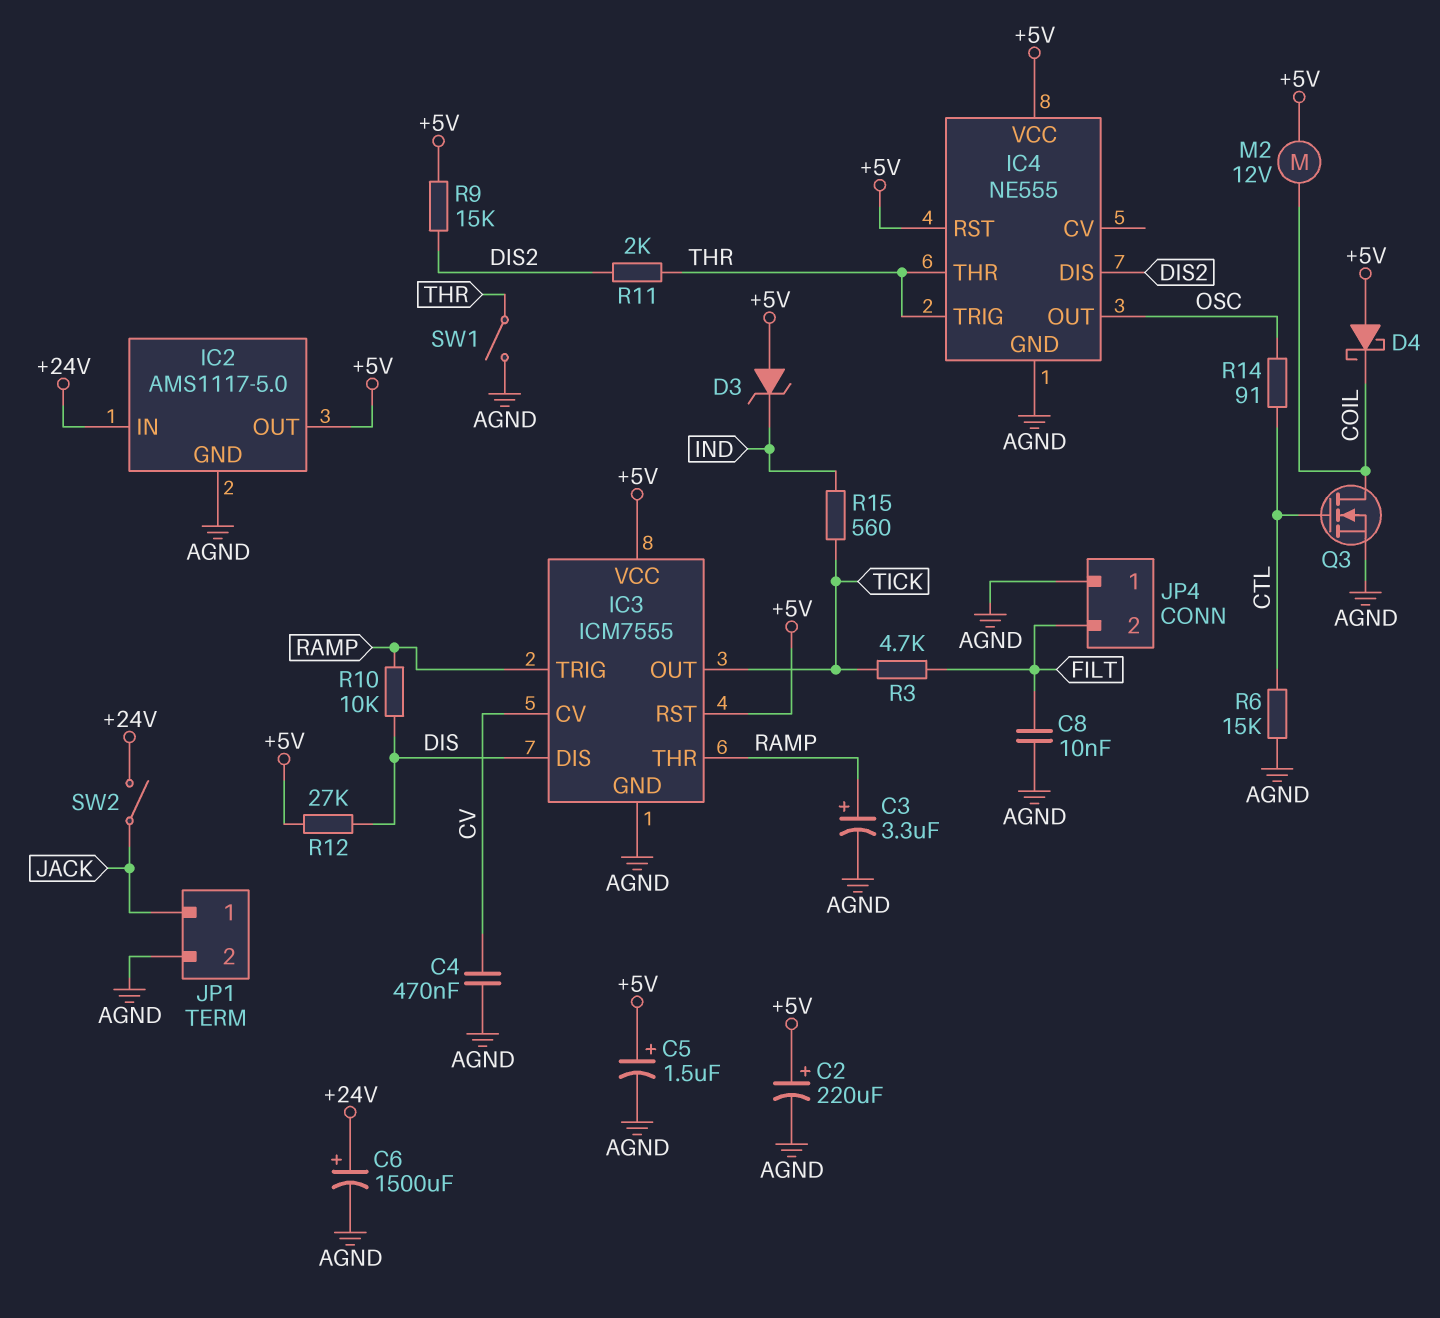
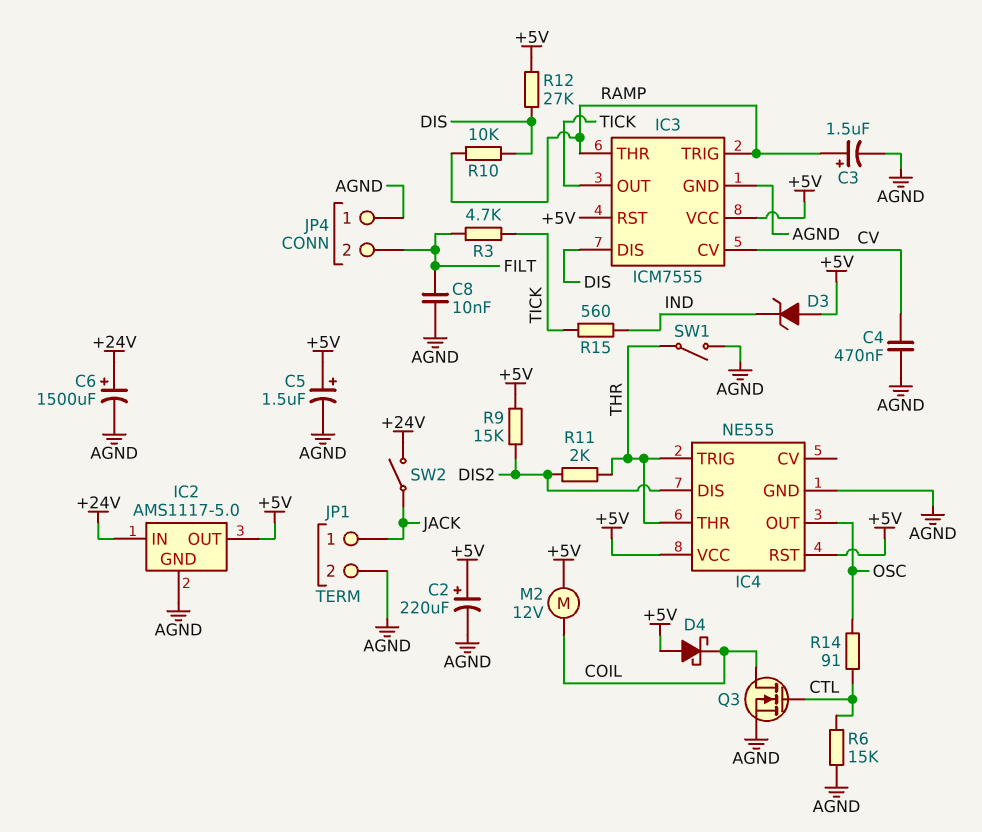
C3: 3.3uF (plus RAMP, minus AGND) -> 1.5uF (plus RAMP, minus AGND)

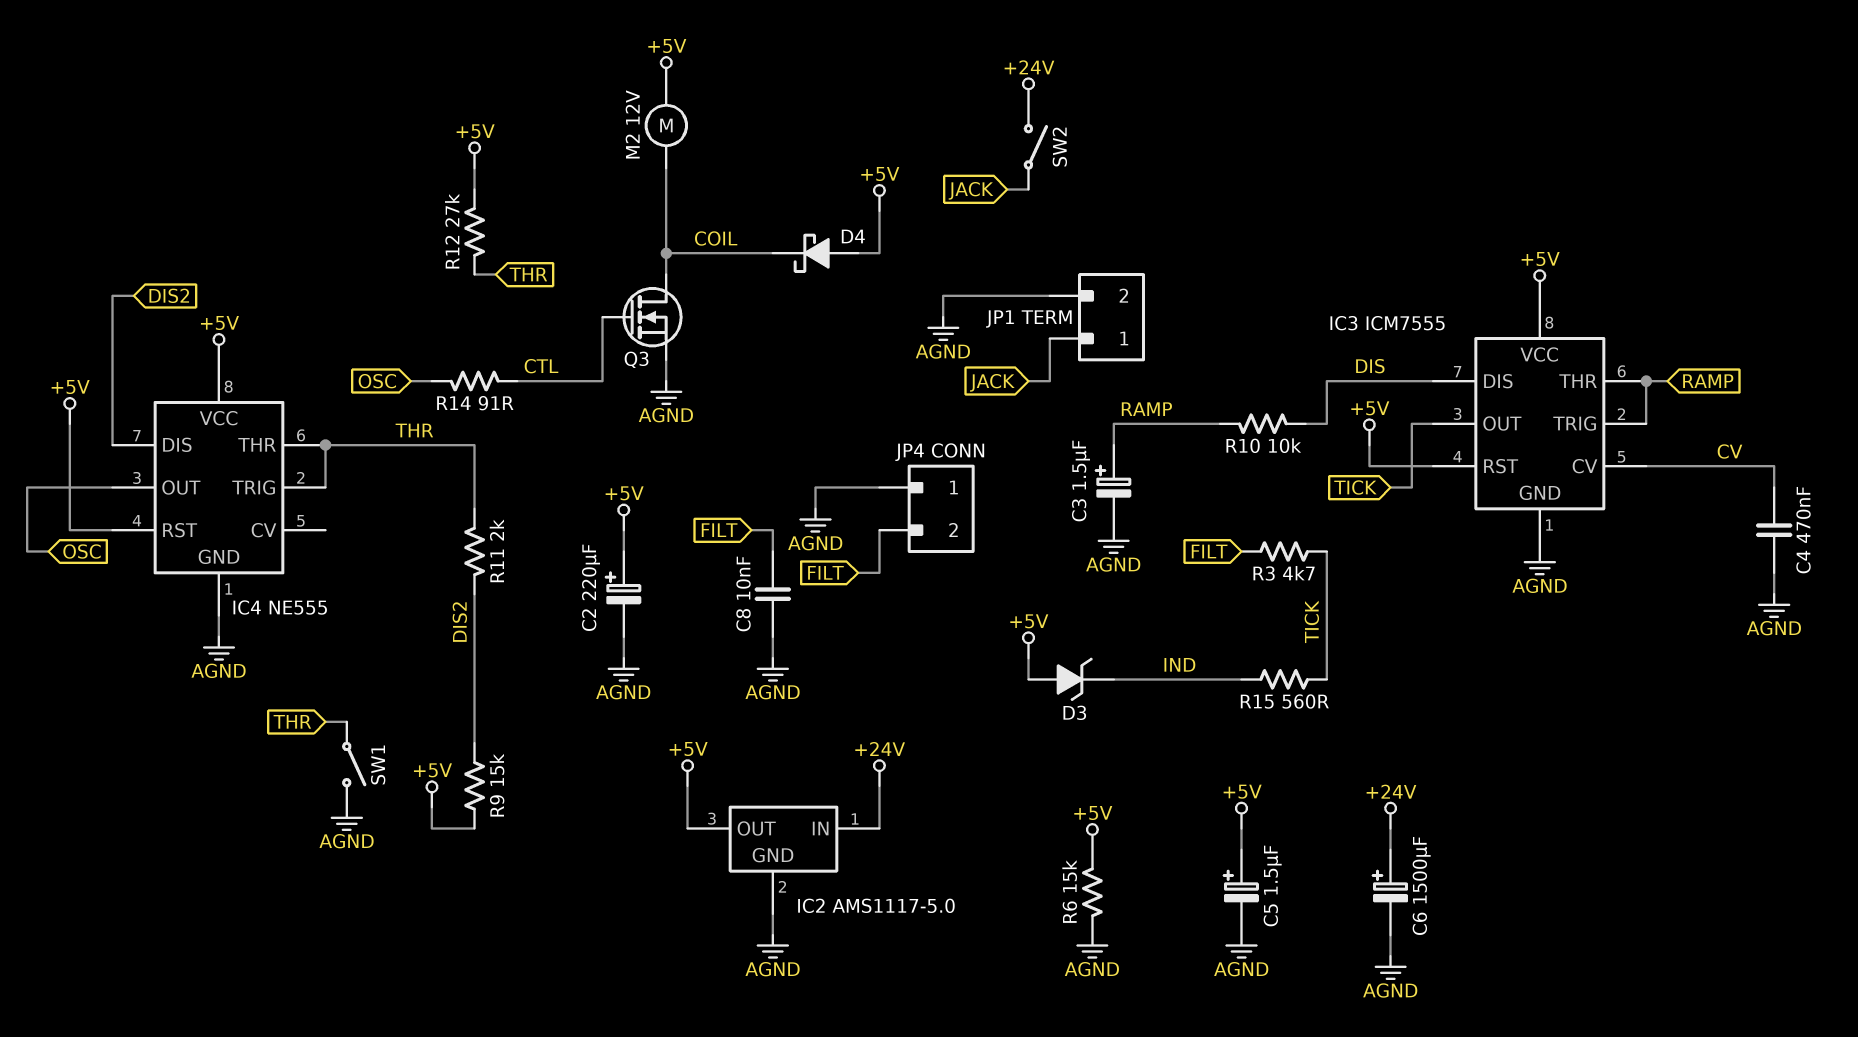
R6: 15k (AGND, CTL) -> 15k (+5V, AGND)
R12: 27k (+5V, DIS) -> 27k (+5V, THR)

